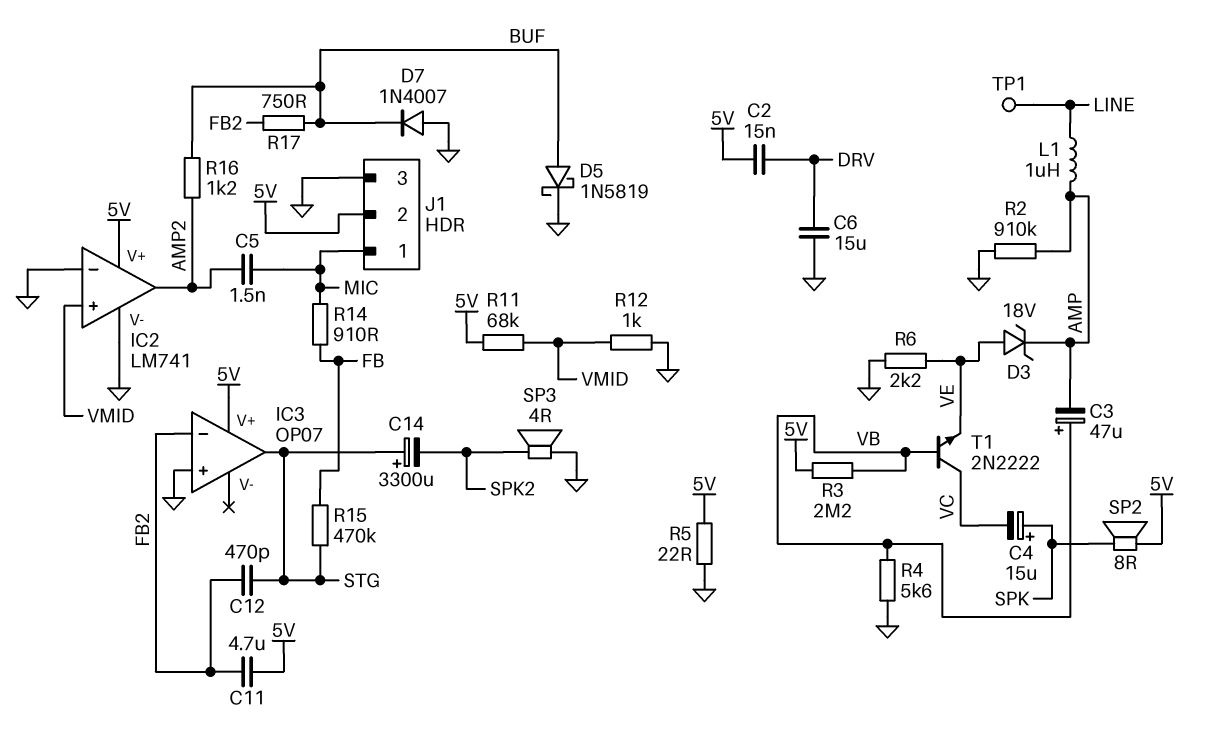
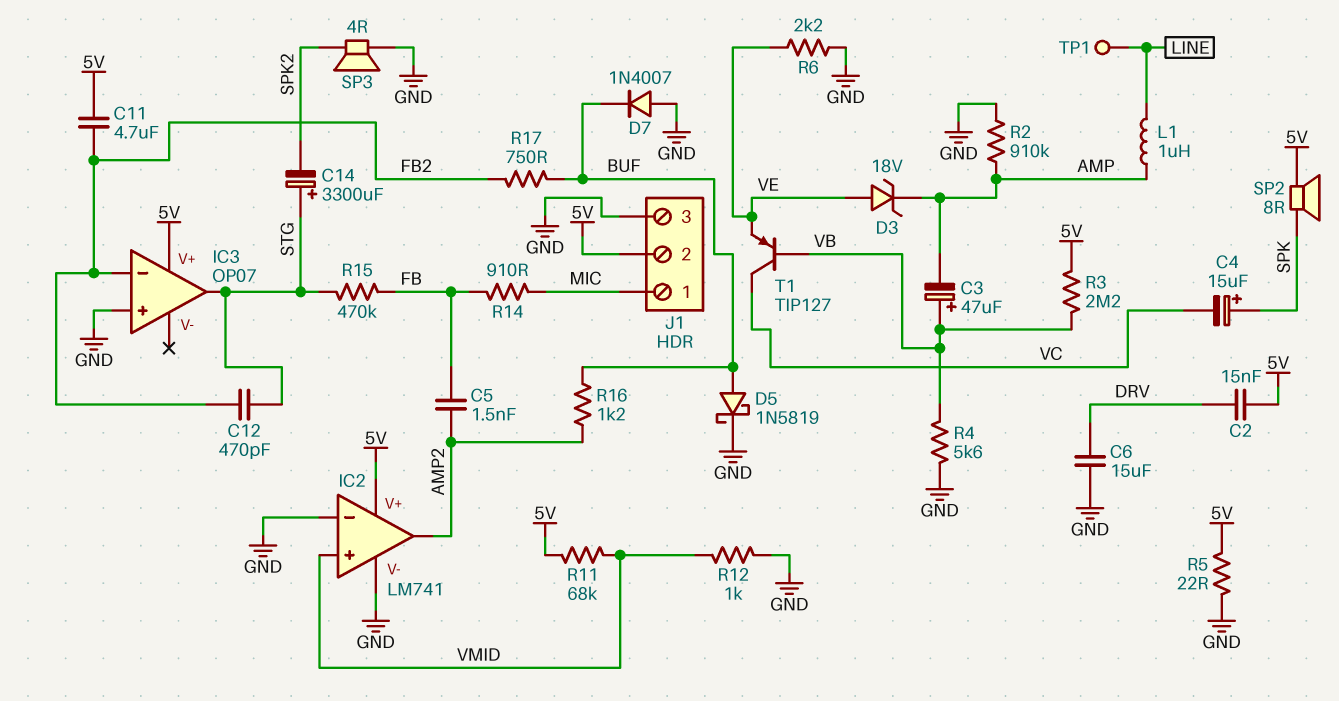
C5: 1.5nF (AMP2, MIC) -> 1.5nF (AMP2, FB)
T1: NPN 2N2222 (B VB, C VC, E VE) -> PNP TIP127 (B VB, C VC, E VE)

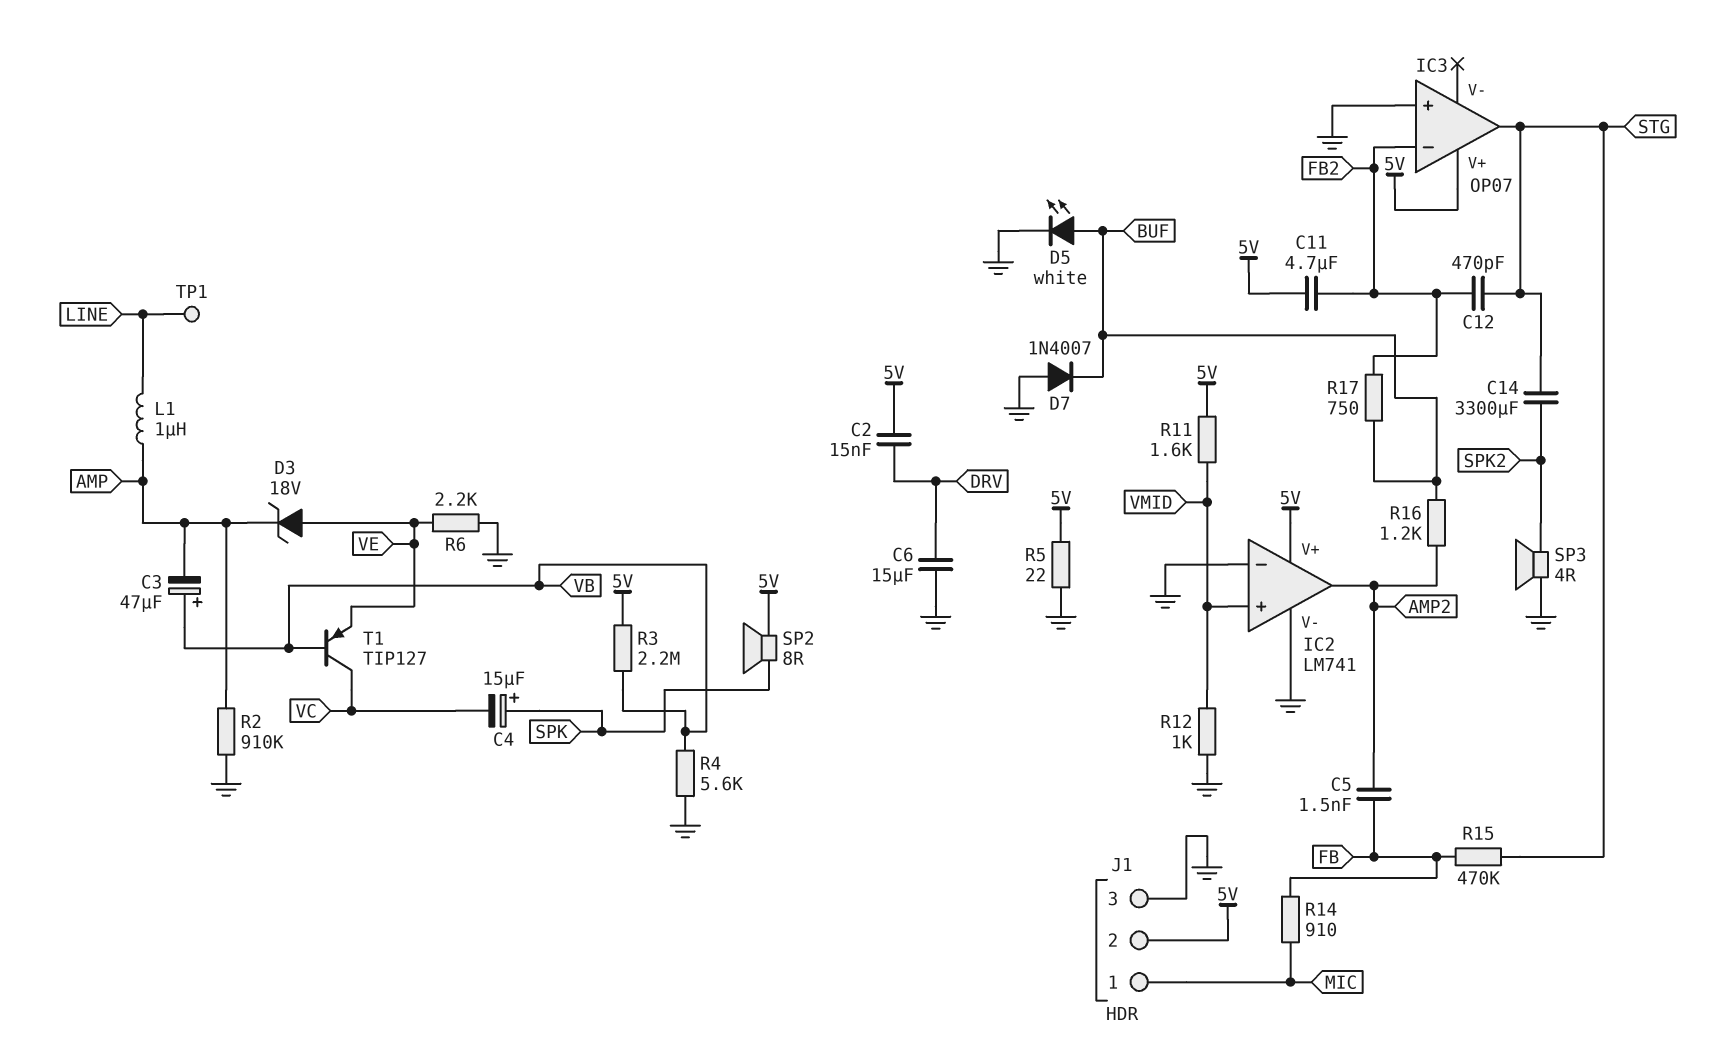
C14: 3300uF (plus STG, minus SPK2) -> 3300uF (SPK2, STG)
D5: schottky 1N5819 (A BUF, K GND) -> LED white (A BUF, K GND)
R11: 68k (5V, VMID) -> 1.6k (5V, VMID)

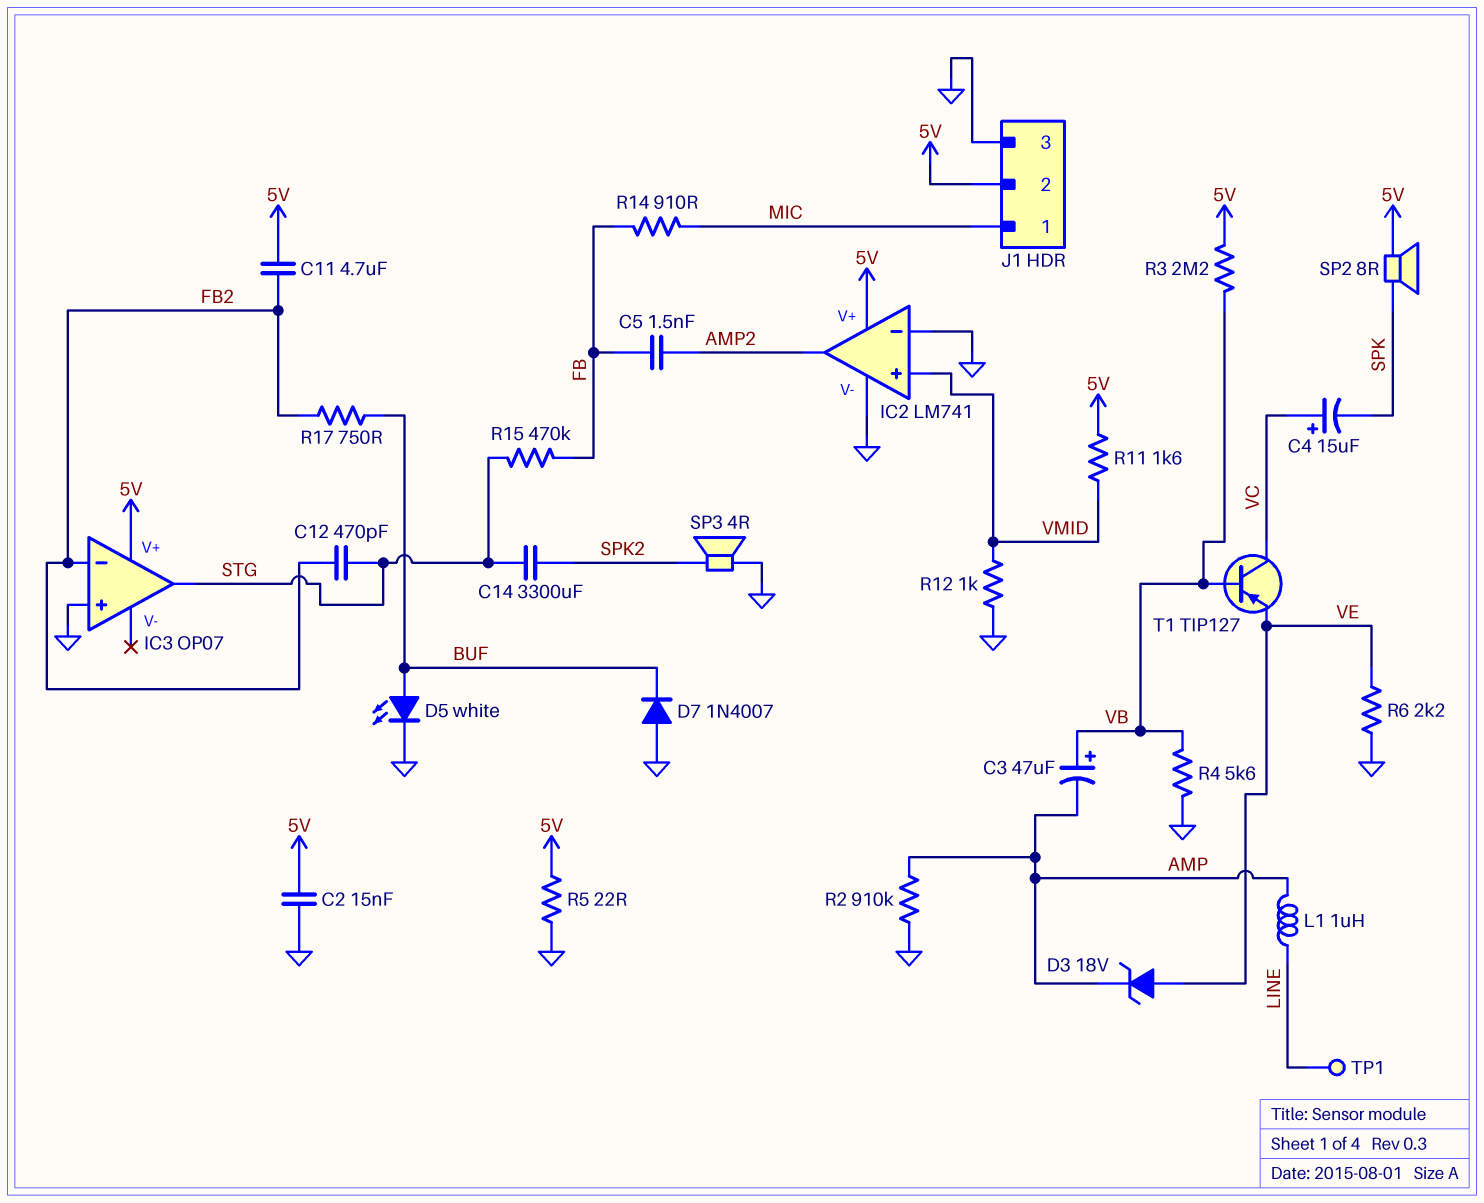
C2: 15nF (5V, DRV) -> 15nF (5V, GND)
C4: 15uF (plus SPK, minus VC) -> 15uF (plus VC, minus SPK)
C6: 15uF (DRV, GND) -> none
R16: 1.2k (AMP2, BUF) -> none

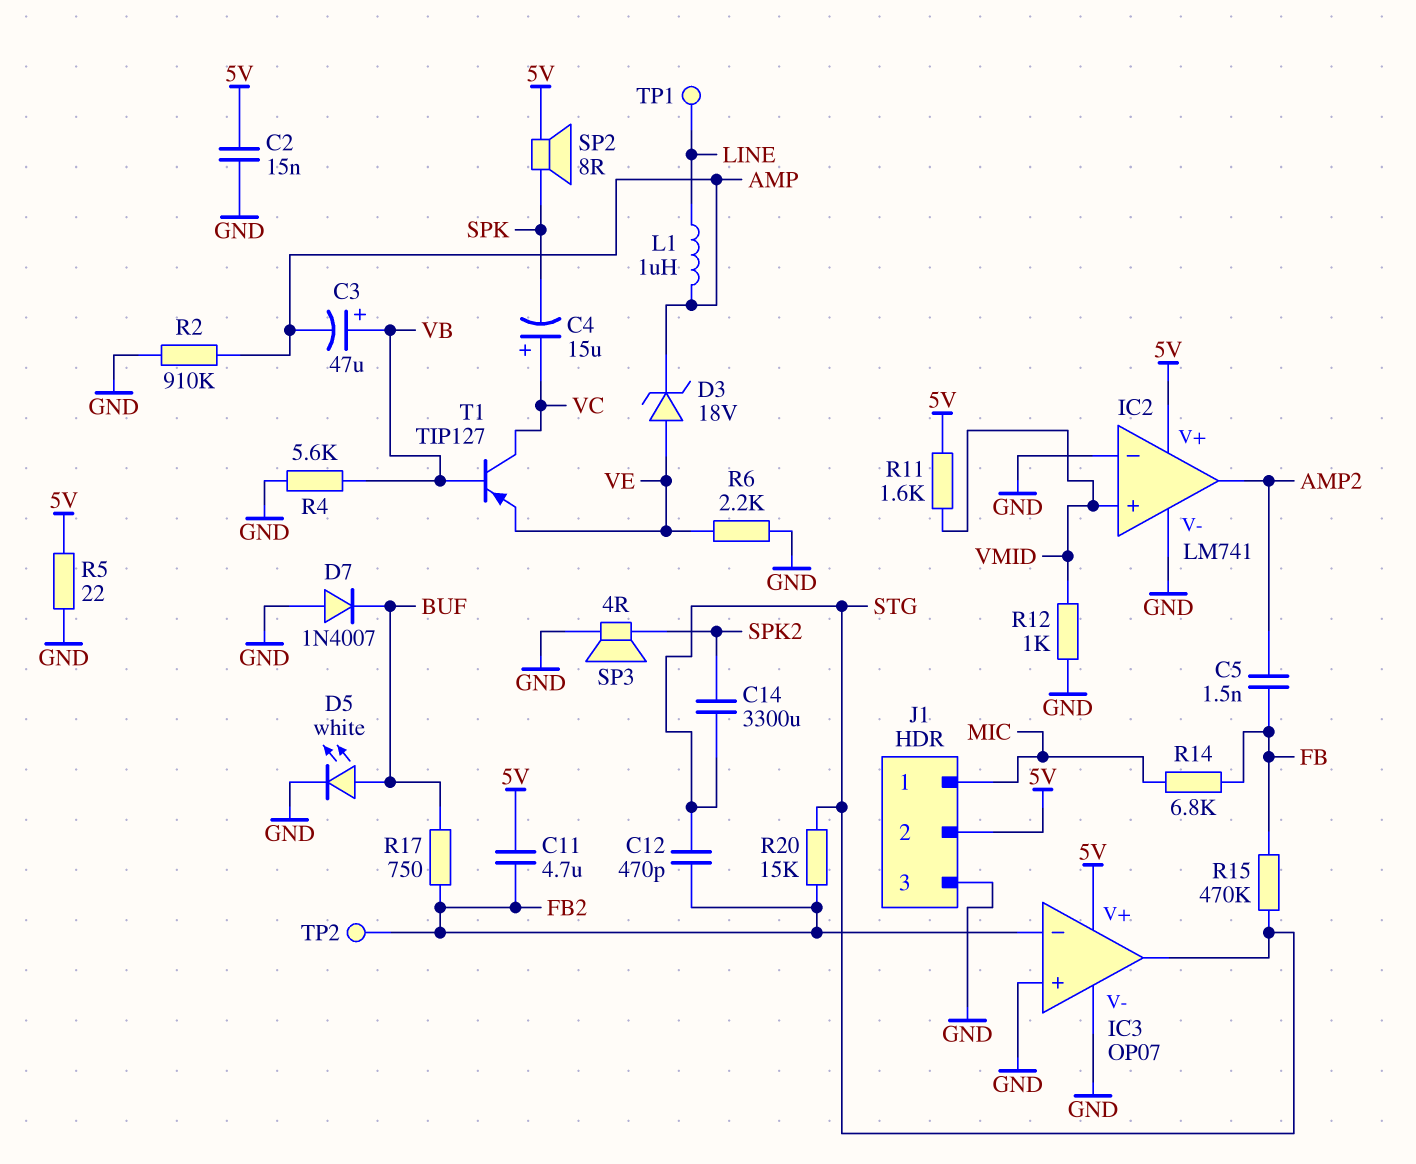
IC3 pin V-: none -> GND
R3: 2.2M (5V, VB) -> none
R14: 910 (FB, MIC) -> 6.8k (FB, MIC)
R20: none -> 15k (FB2, STG)
TP2: none -> test point (FB2)

